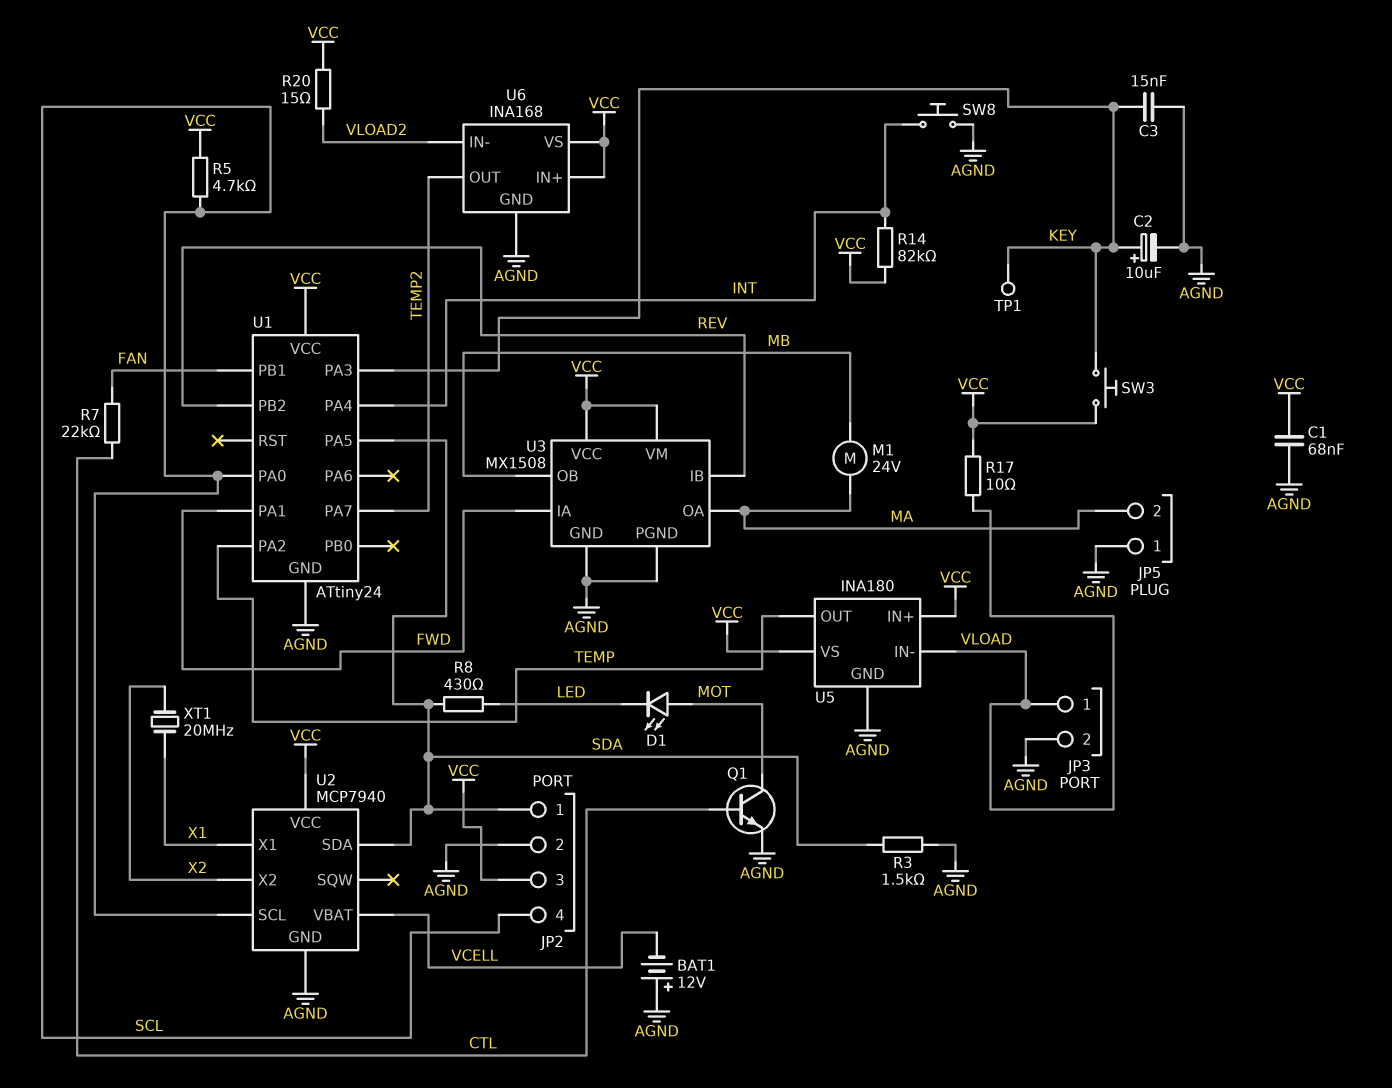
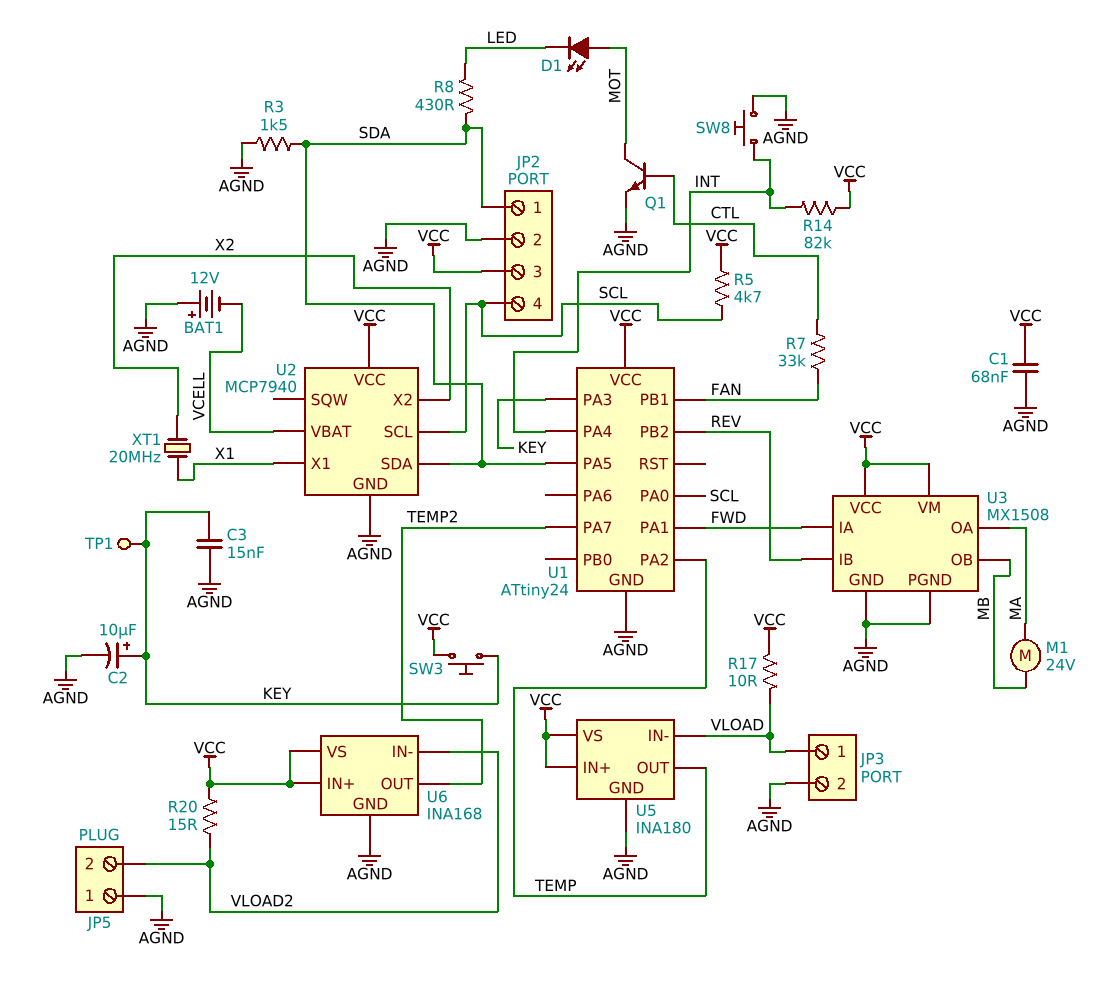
JP5 pin 2: MA -> VLOAD2
R7: 22k (CTL, FAN) -> 33k (CTL, FAN)

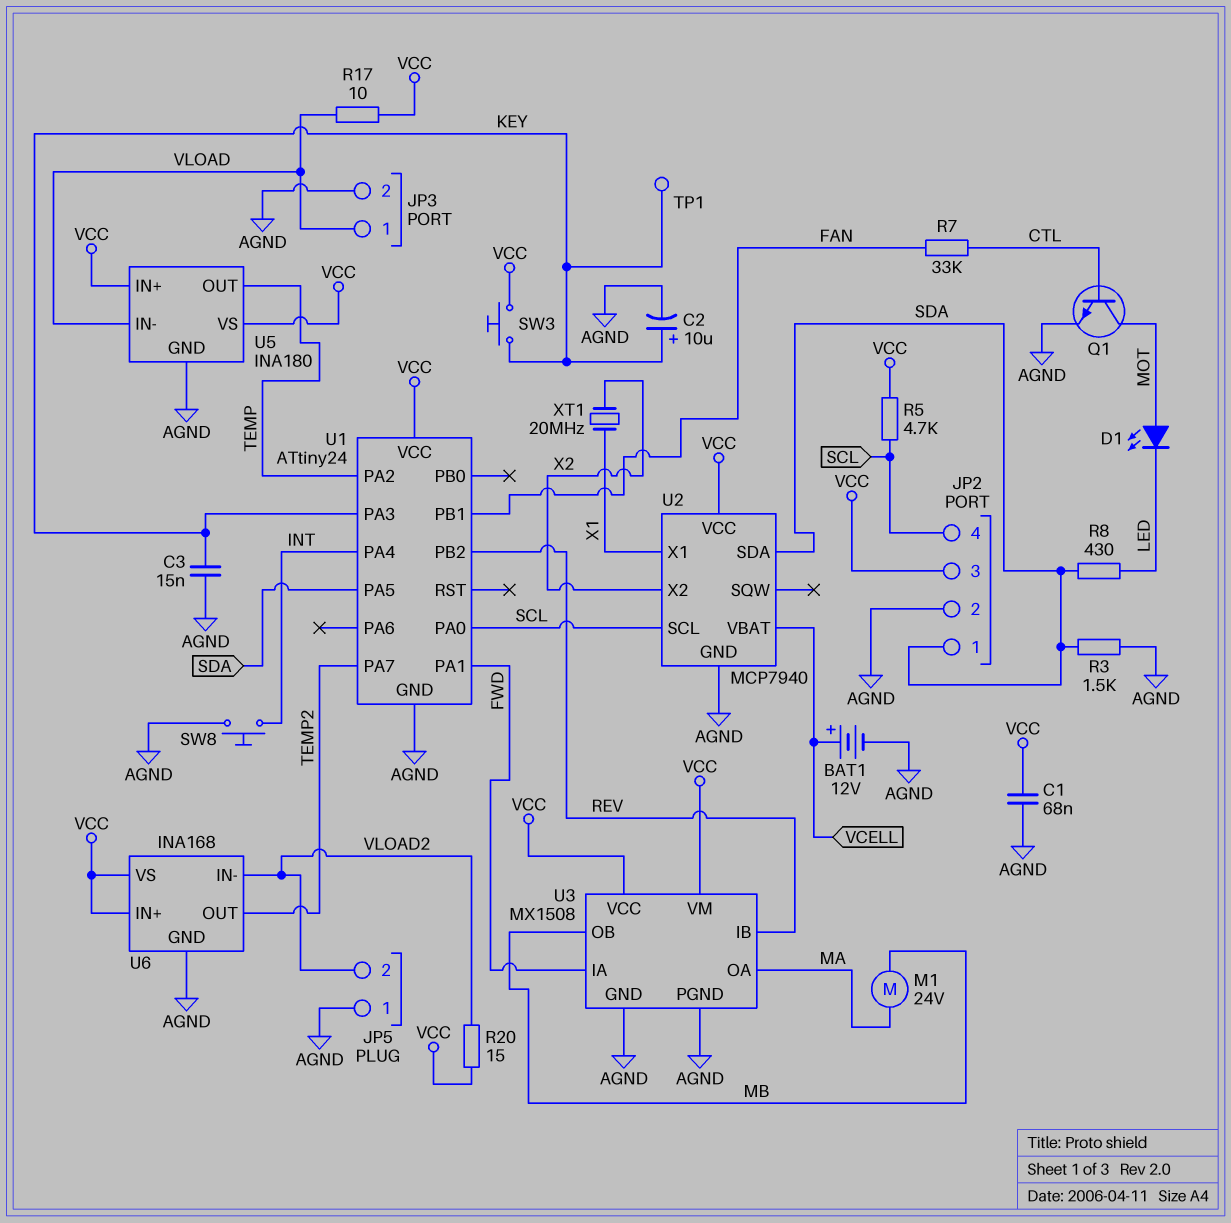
BAT1: 12V (plus AGND, minus VCELL) -> 12V (plus VCELL, minus AGND)
R14: 82k (INT, VCC) -> none

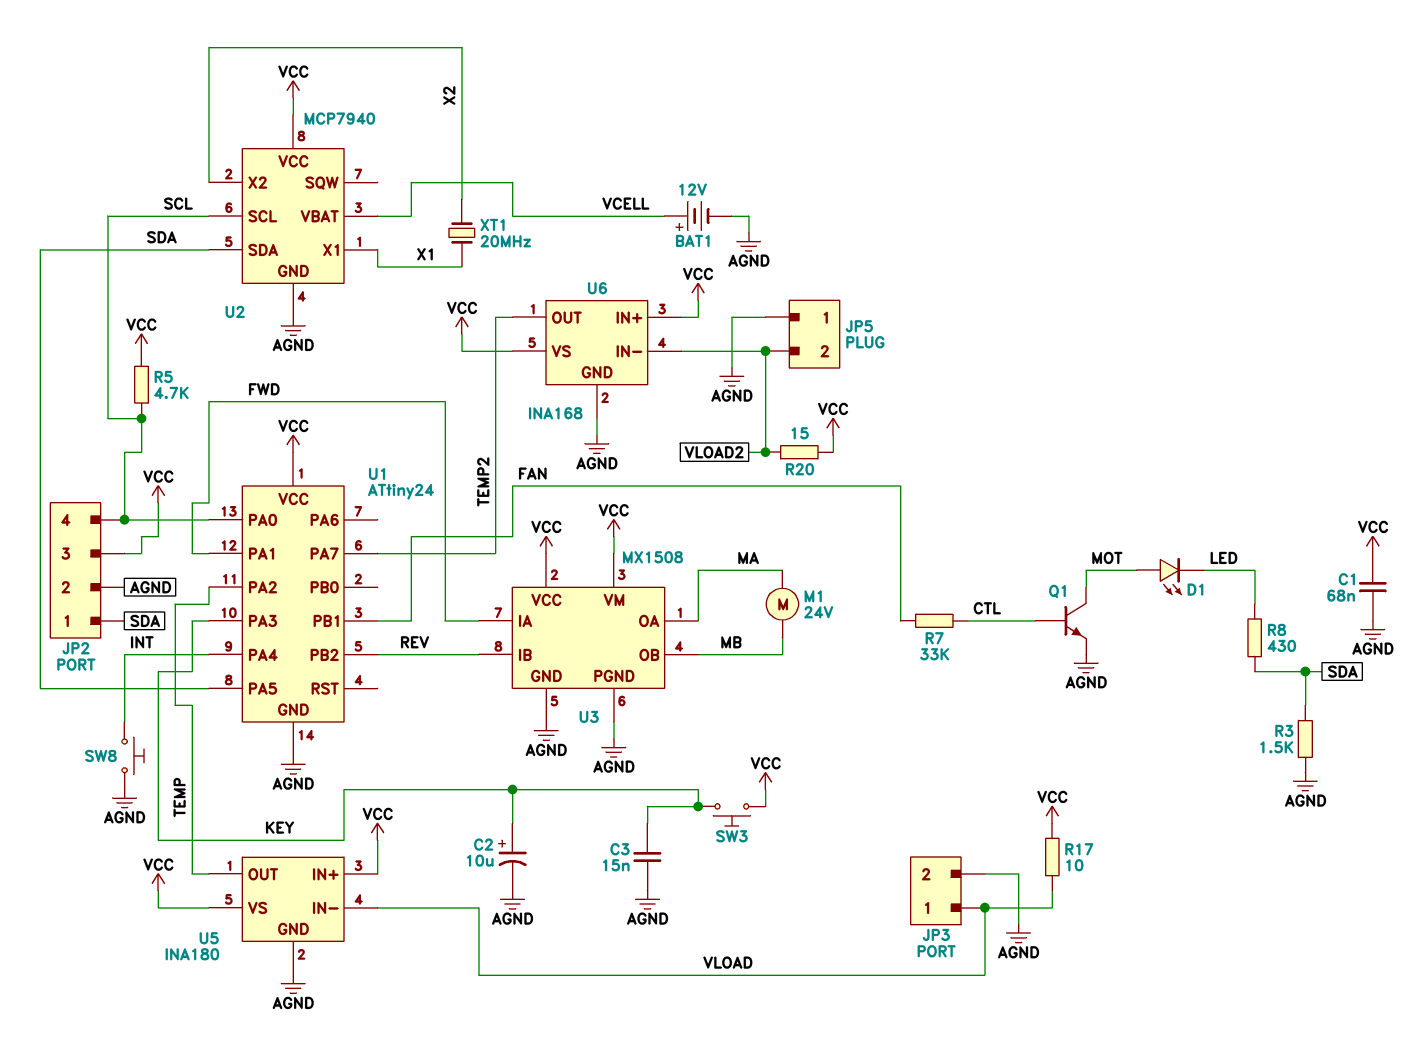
TP1: test point (KEY) -> none

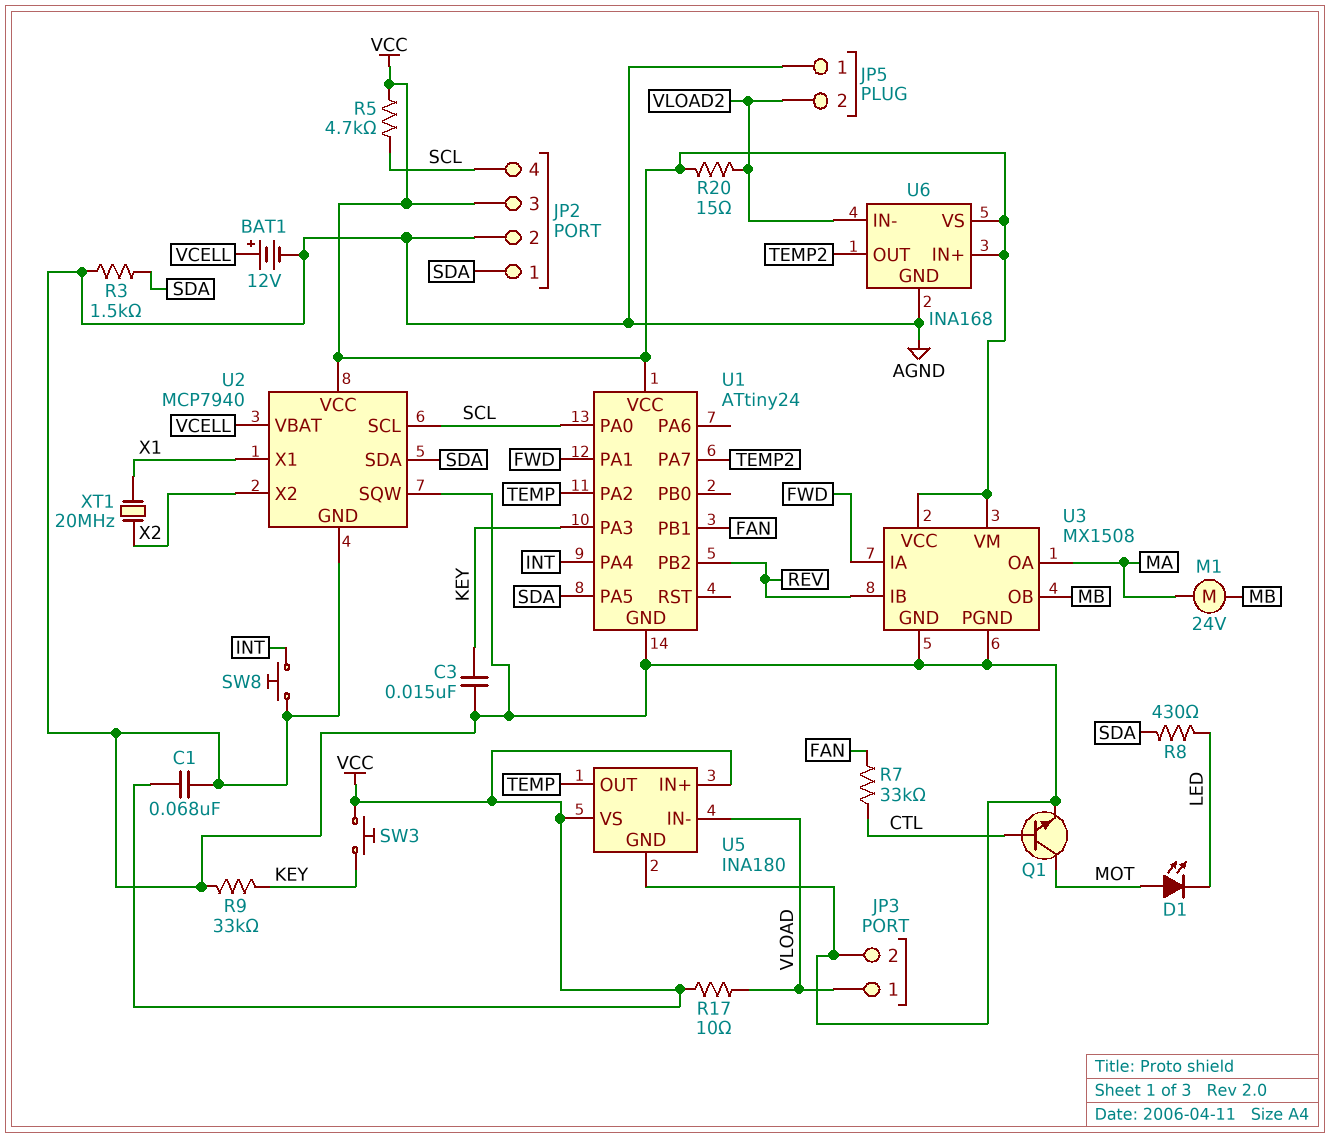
C2: 10uF (plus KEY, minus AGND) -> none
R9: none -> 33k (AGND, KEY)
U2 pin SQW: none -> AGND

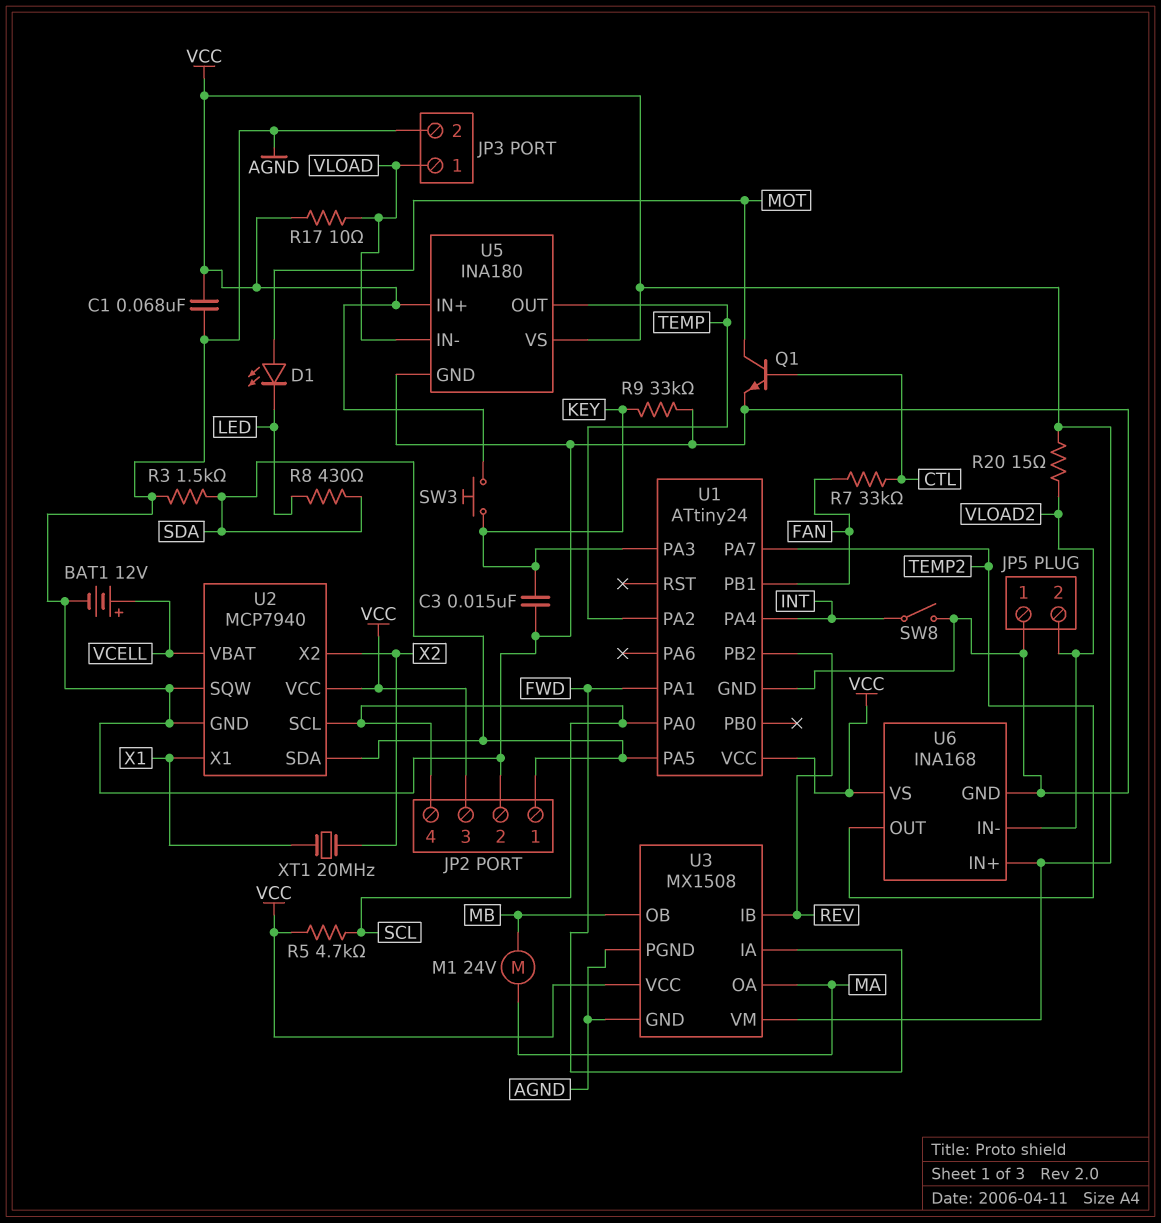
SW8: button (AGND, INT) -> switch (AGND, INT)

